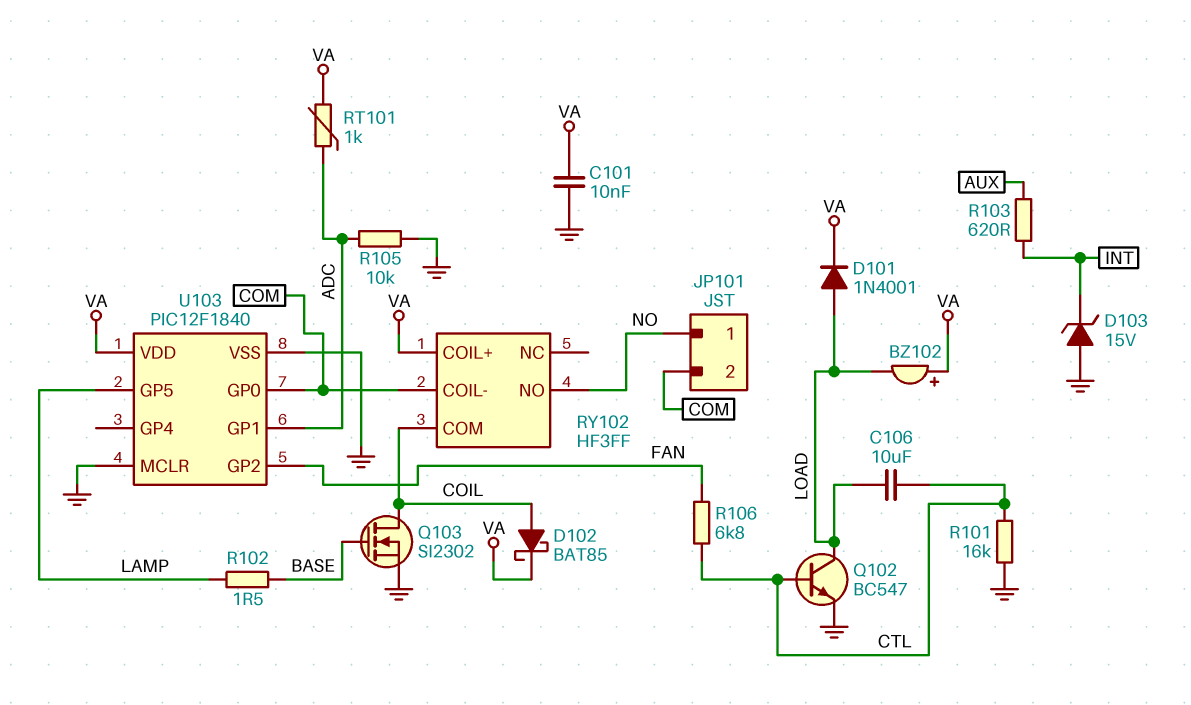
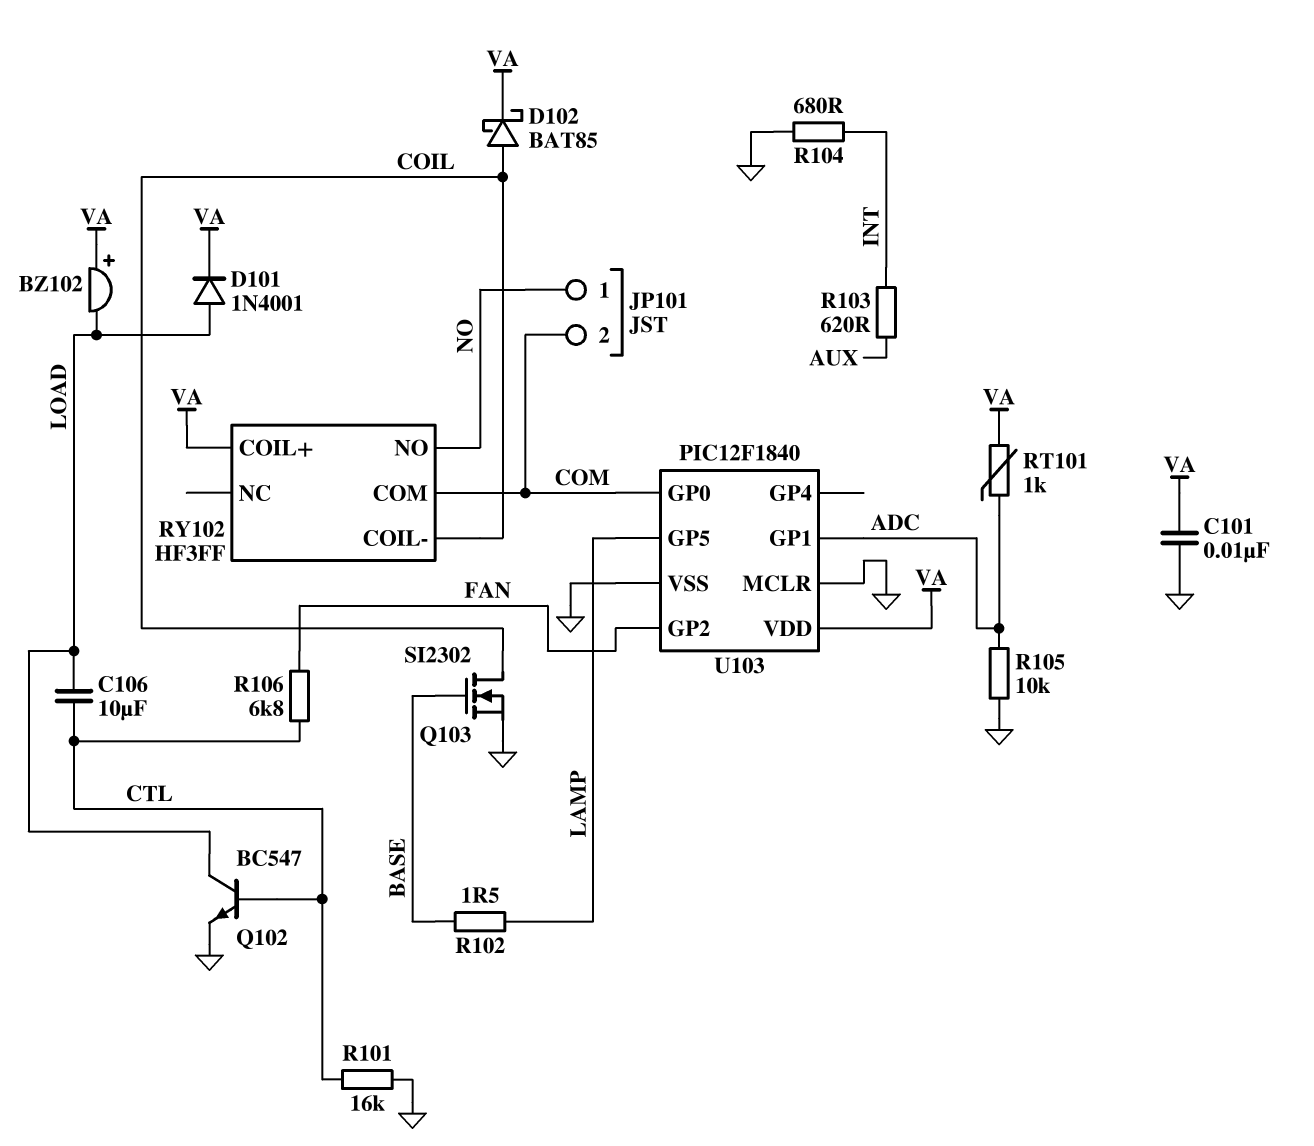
D103: zener 15V (A GND, K INT) -> none
R104: none -> 680 (GND, INT)
RY102 pin COIL-: COM -> COIL
RY102 pin COM: COIL -> COM

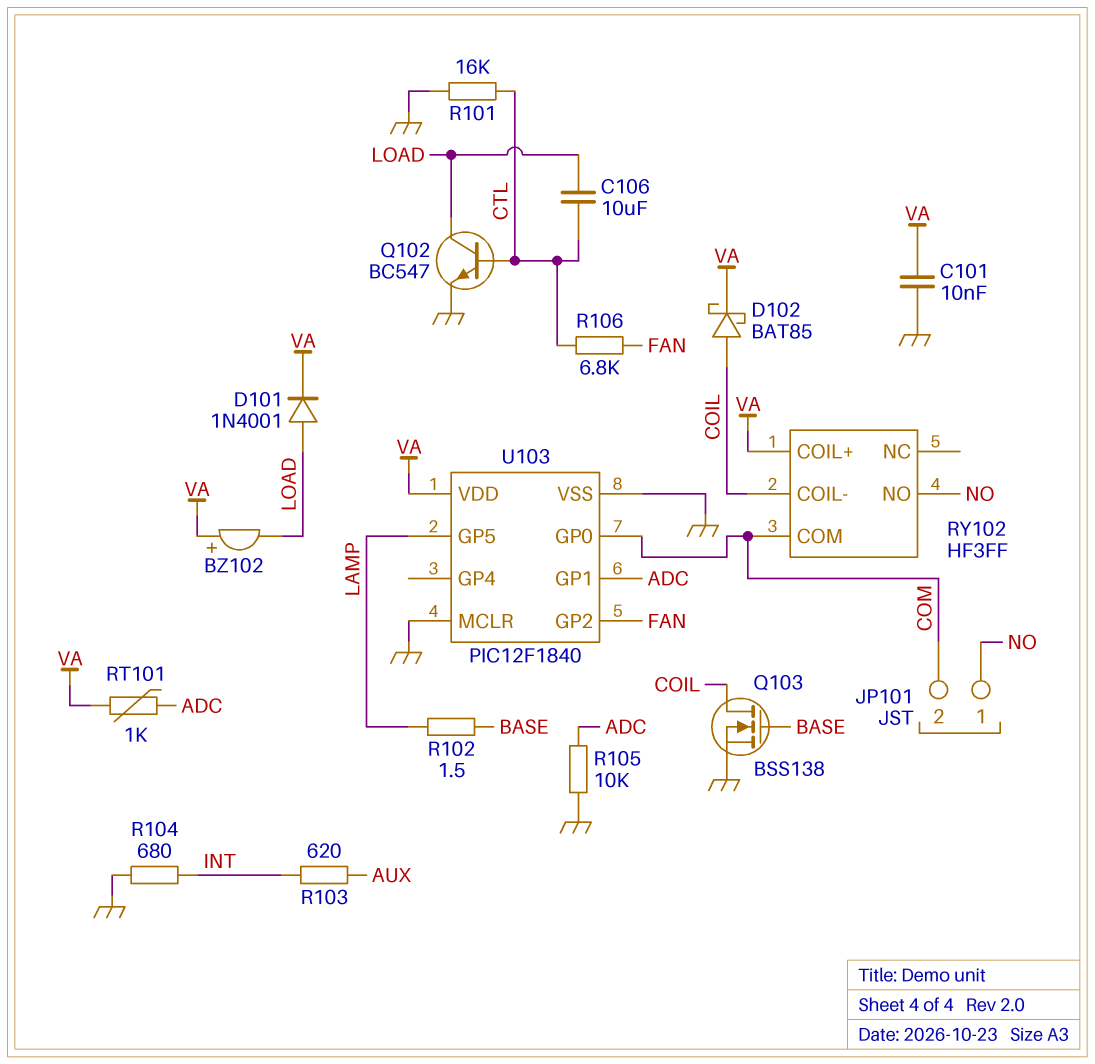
Q103: NMOS SI2302 (G BASE, D COIL, S GND) -> NMOS BSS138 (G BASE, D COIL, S GND)

